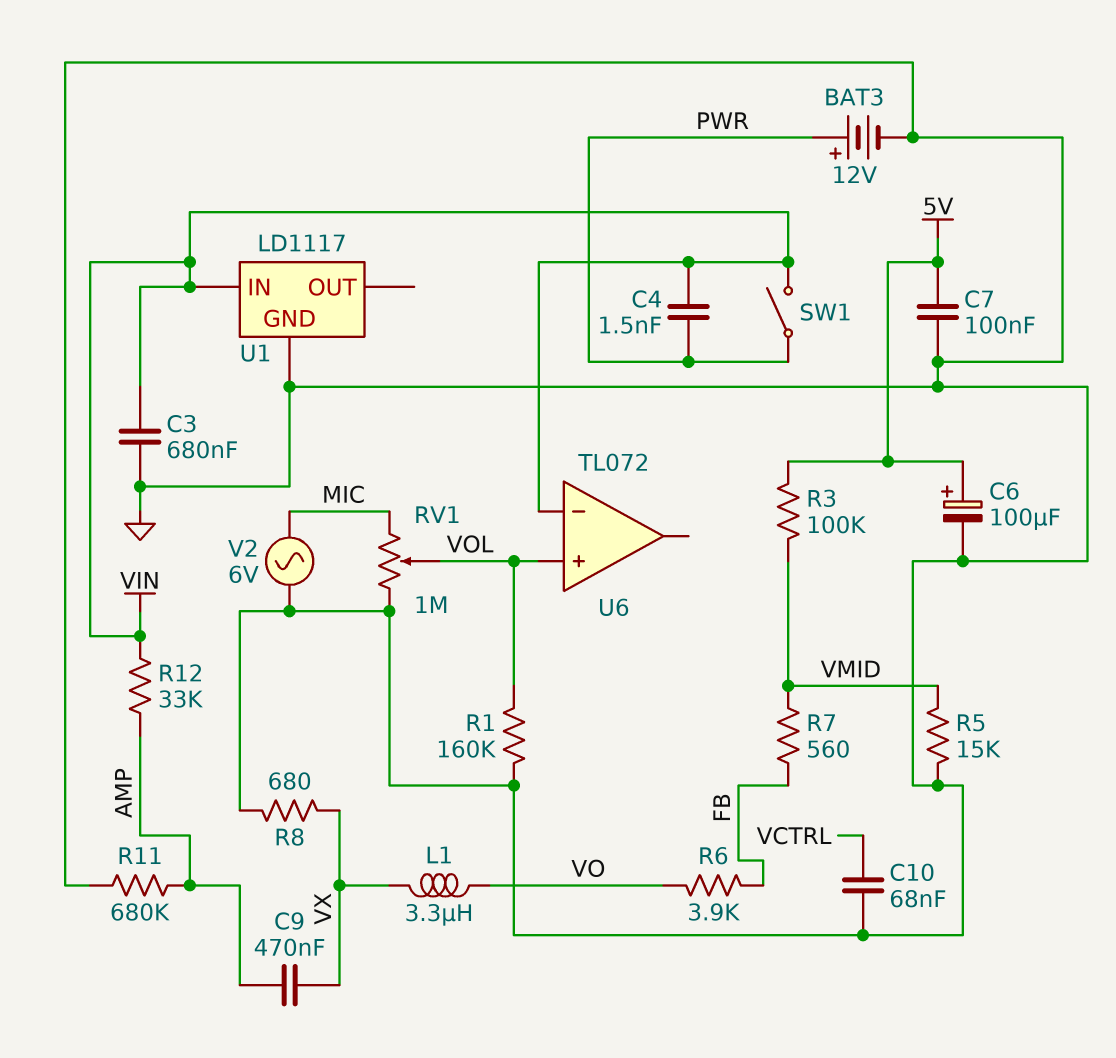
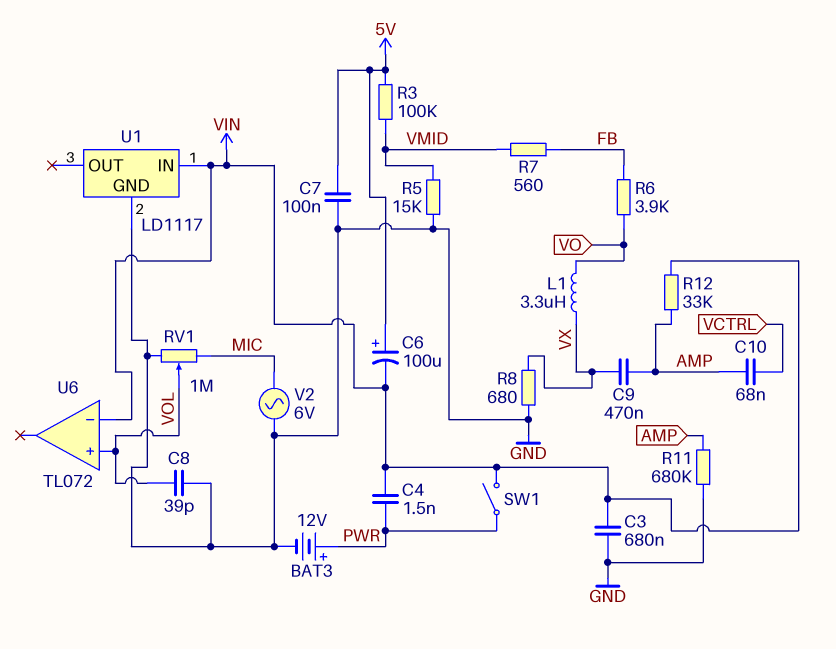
C6: 100uF (plus 5V, minus GND) -> 100uF (plus 5V, minus VIN)
C8: none -> 39pF (GND, VOL)
C10: 68nF (GND, VCTRL) -> 68nF (AMP, VCTRL)
R1: 160k (GND, VOL) -> none

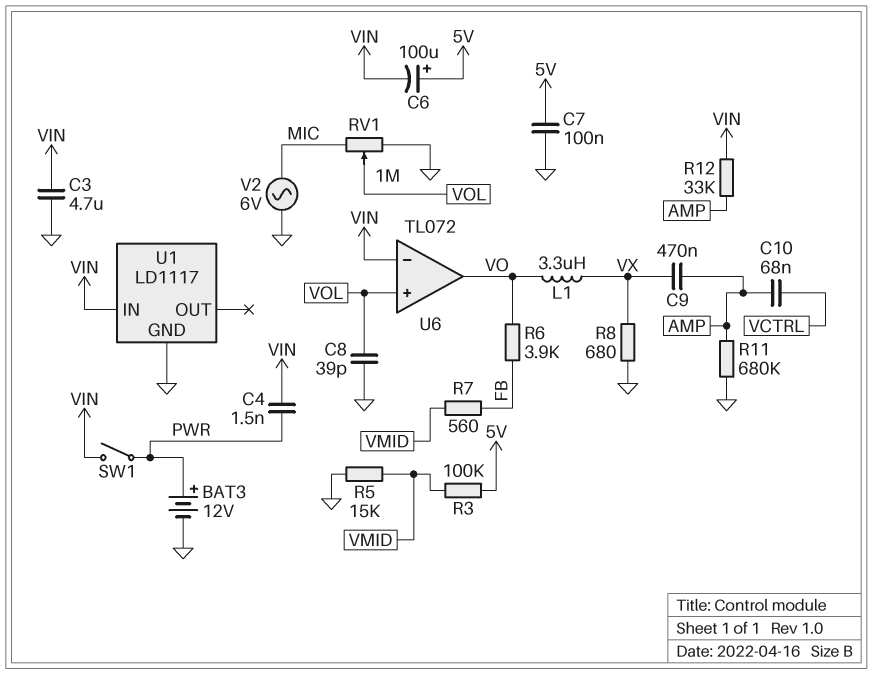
C3: 680nF (GND, VIN) -> 4.7uF (GND, VIN)
U6 pin out: none -> VO

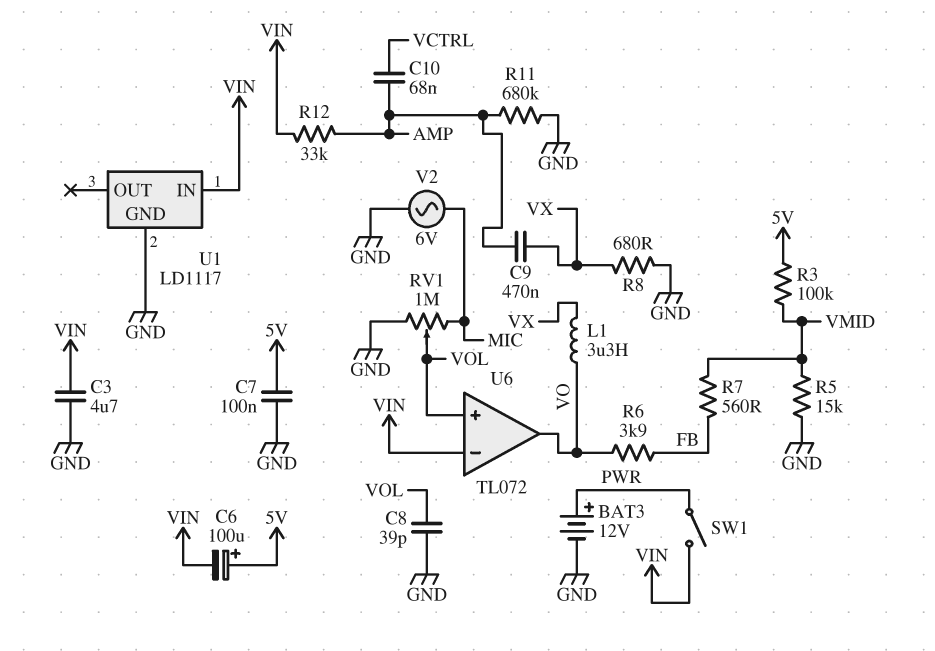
C4: 1.5nF (PWR, VIN) -> none

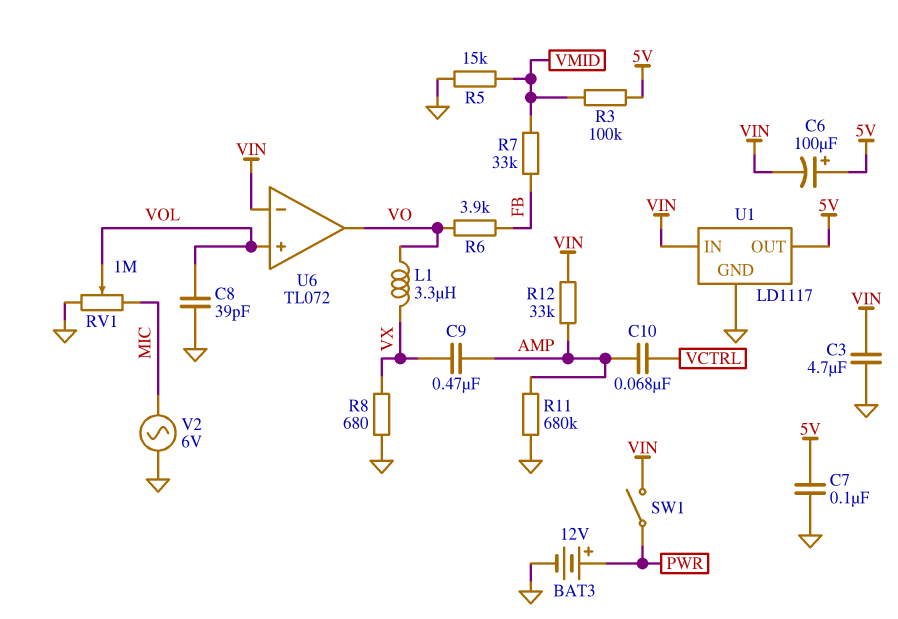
R7: 560 (FB, VMID) -> 33k (FB, VMID)
U1 pin OUT: none -> 5V

